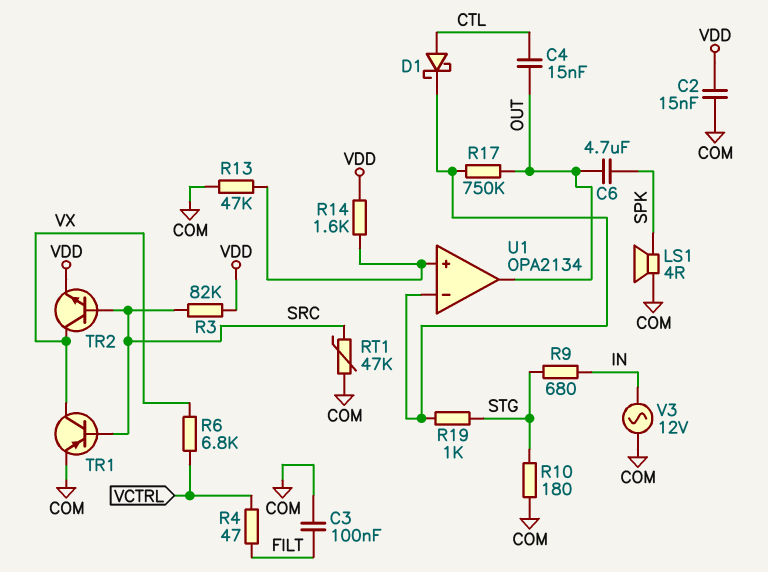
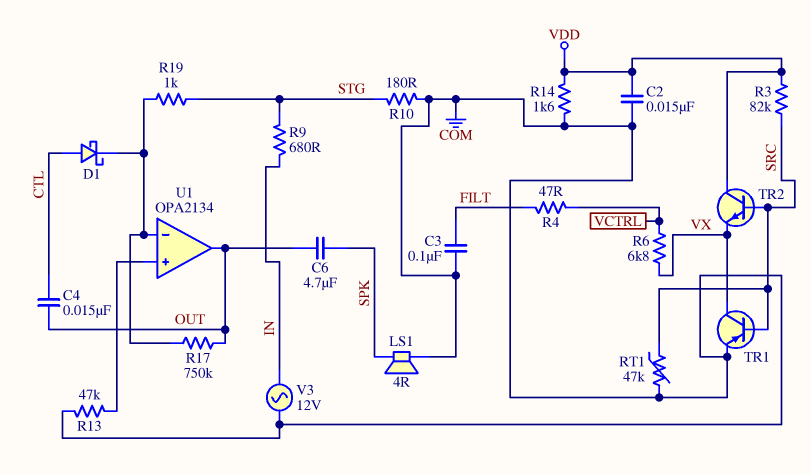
R14: 1.6k (U1/in+, VDD) -> 1.6k (COM, VDD)
TR2: NPN (B SRC, C VX, E VDD) -> NPN (B SRC, C VDD, E VX)

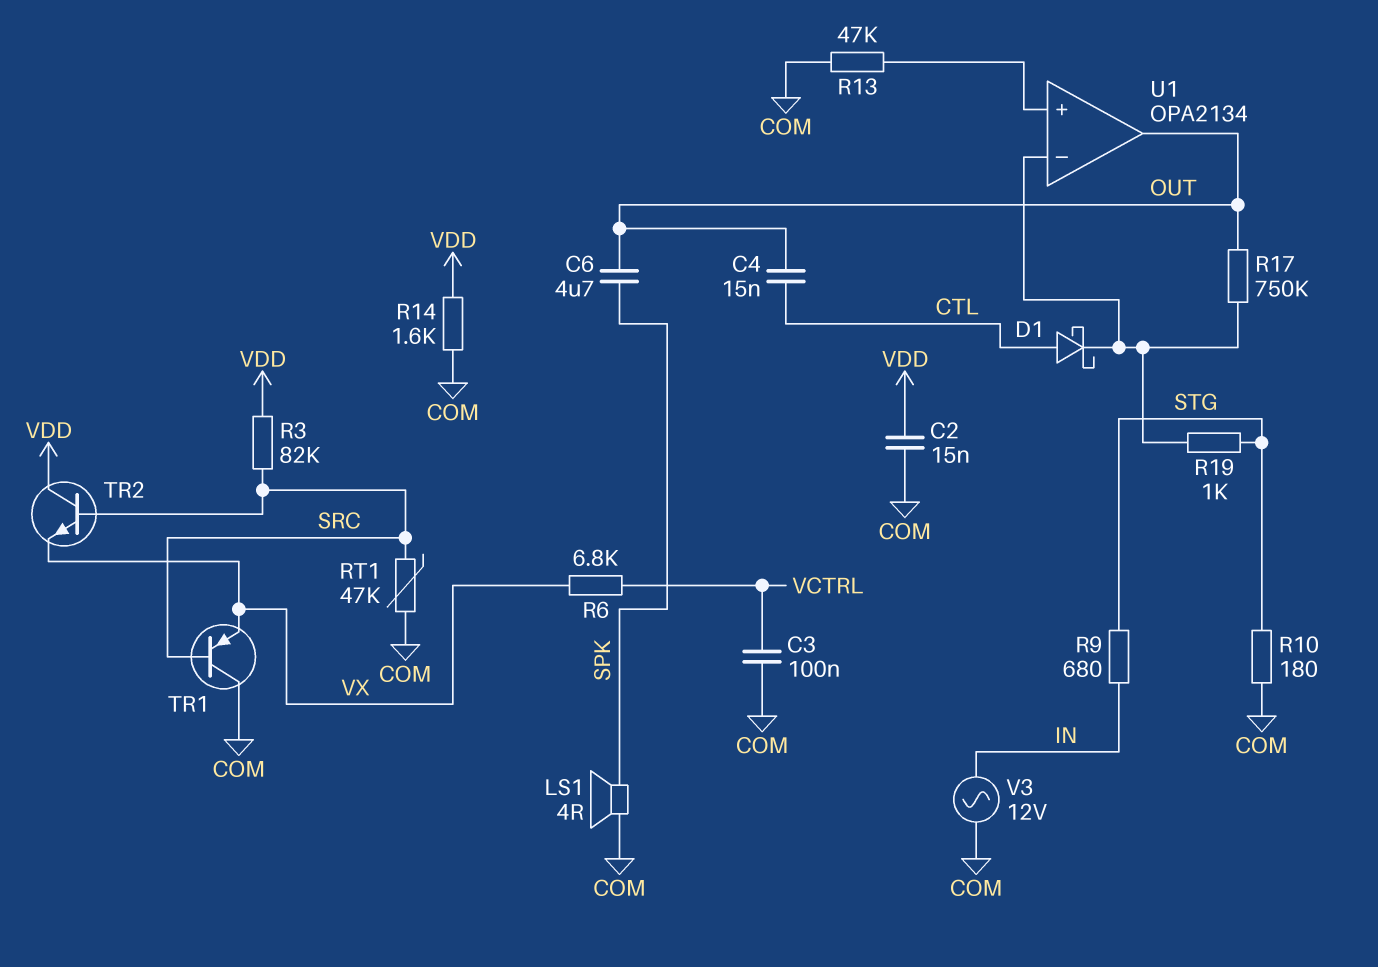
C3: 100nF (COM, FILT) -> 100nF (COM, VCTRL)
R4: 47 (FILT, VCTRL) -> none
TR1: PNP (B SRC, C VX, E COM) -> PNP (B SRC, C COM, E VX)

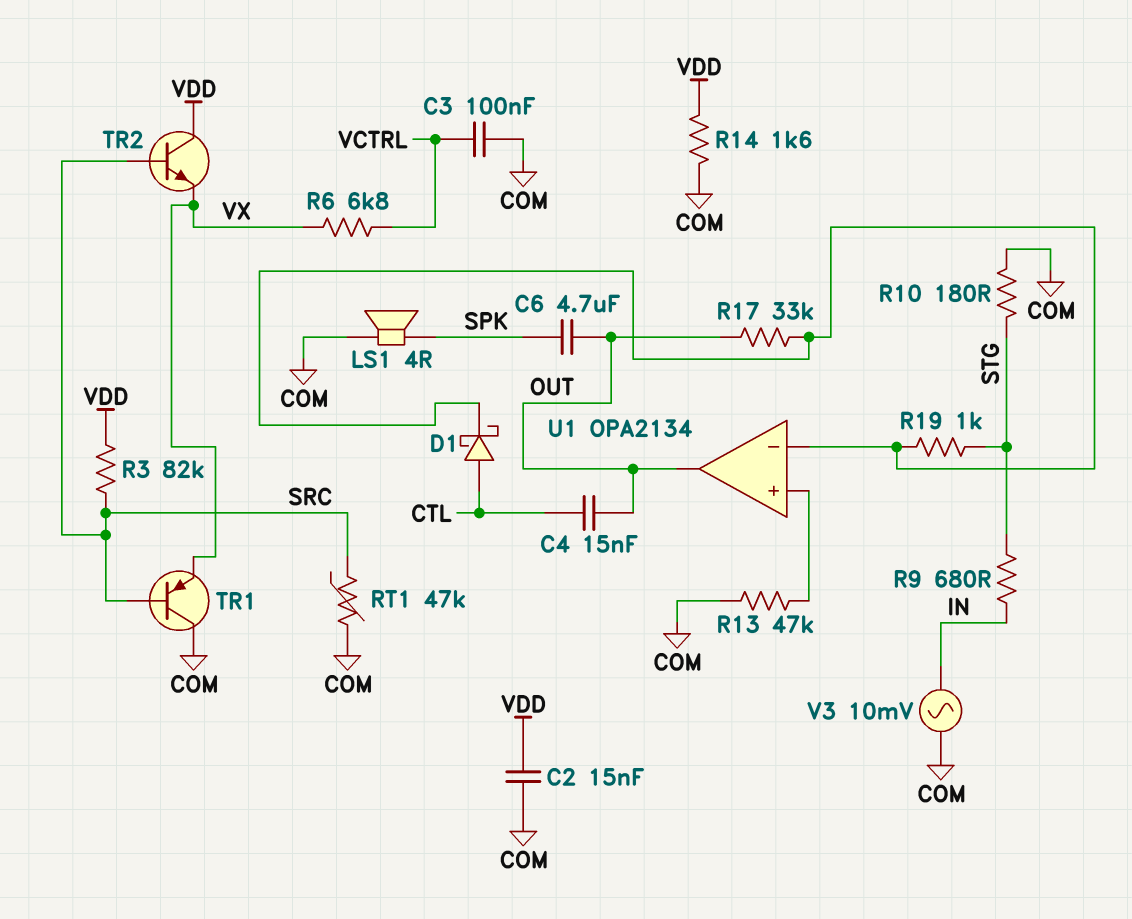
R17: 750k (OUT, U1/in-) -> 33k (OUT, U1/in-)
V3: AC 12V (COM, IN) -> AC 10mV (COM, IN)

